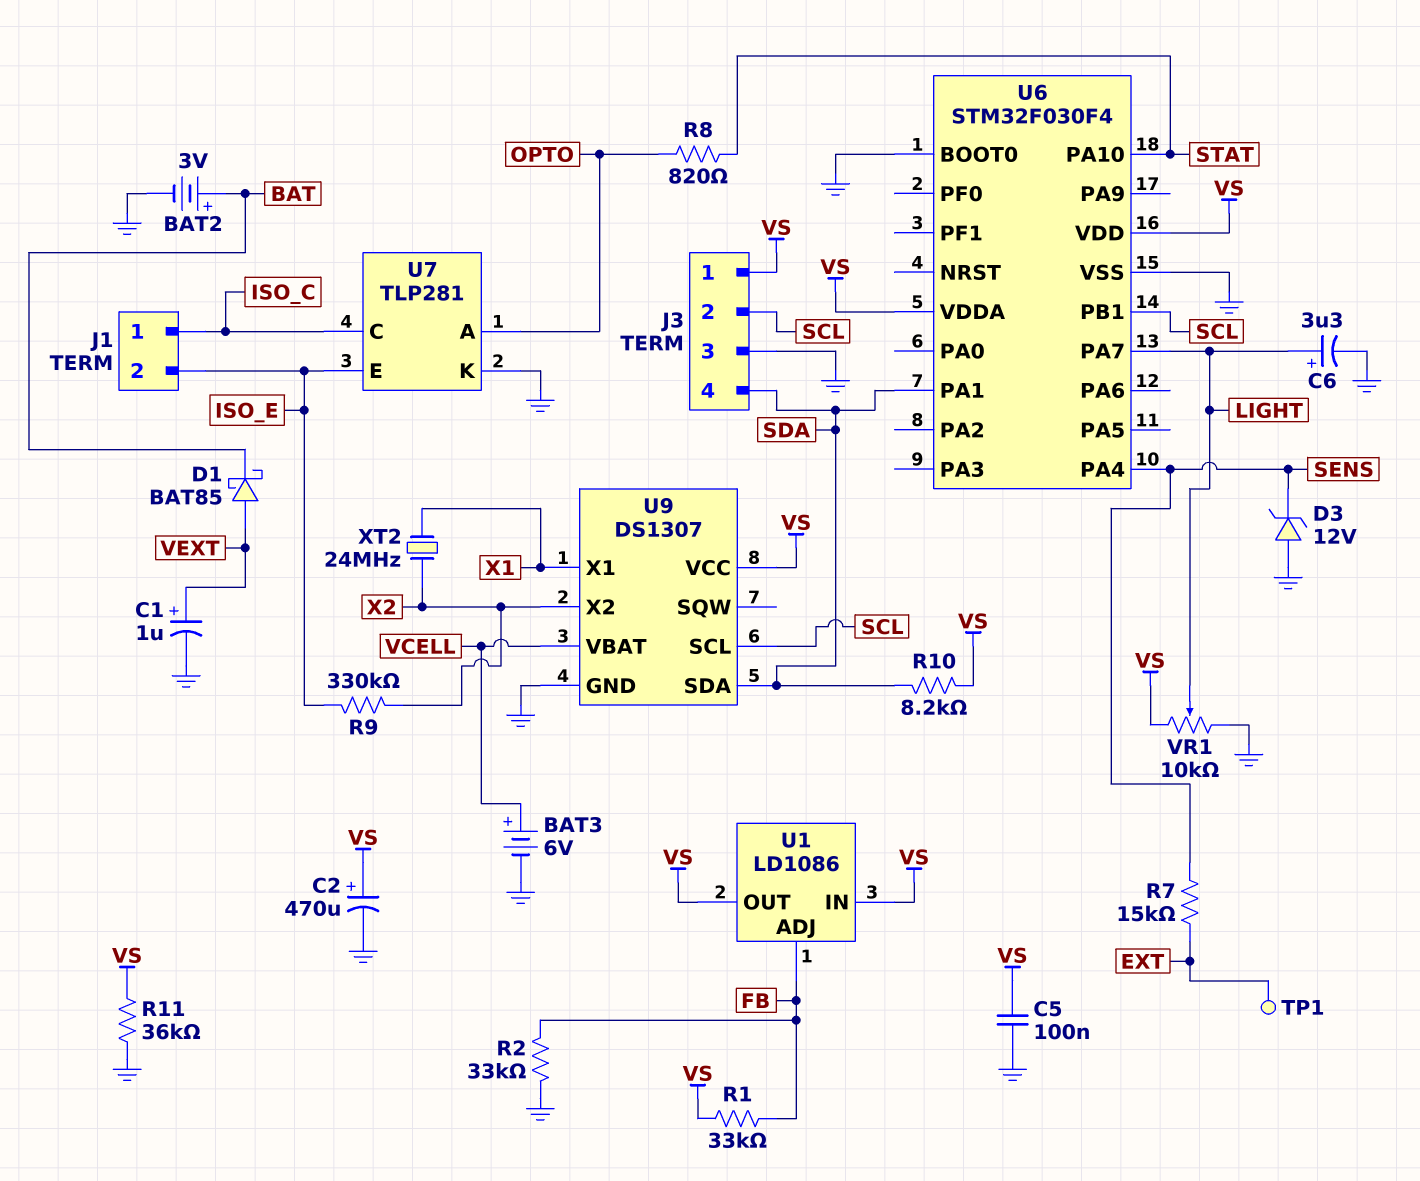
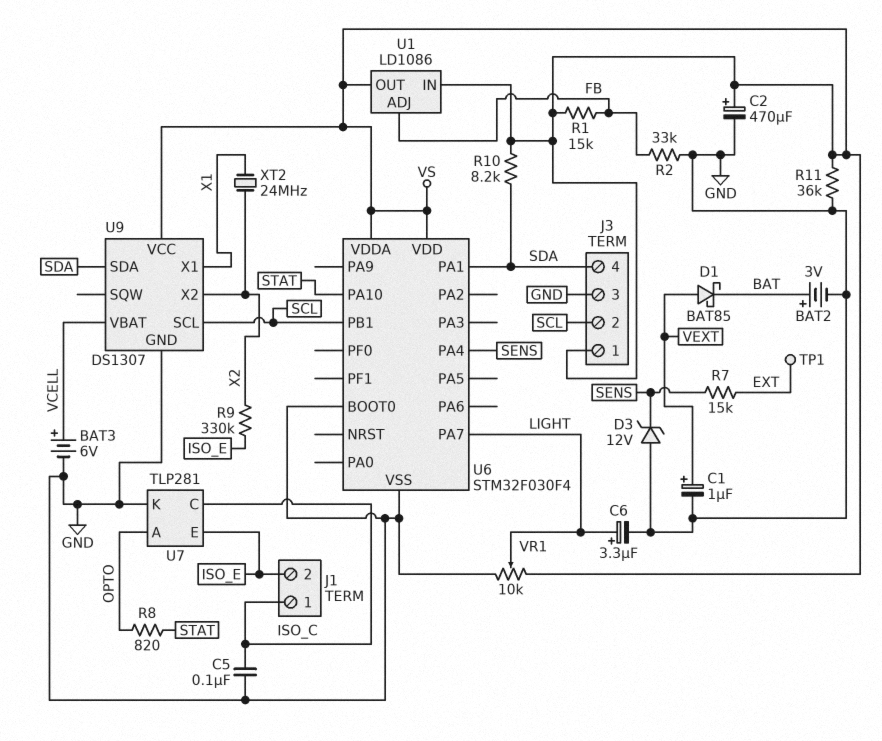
C5: 100nF (GND, VS) -> 100nF (GND, ISO_C)
R1: 33k (FB, VS) -> 15k (FB, VS)

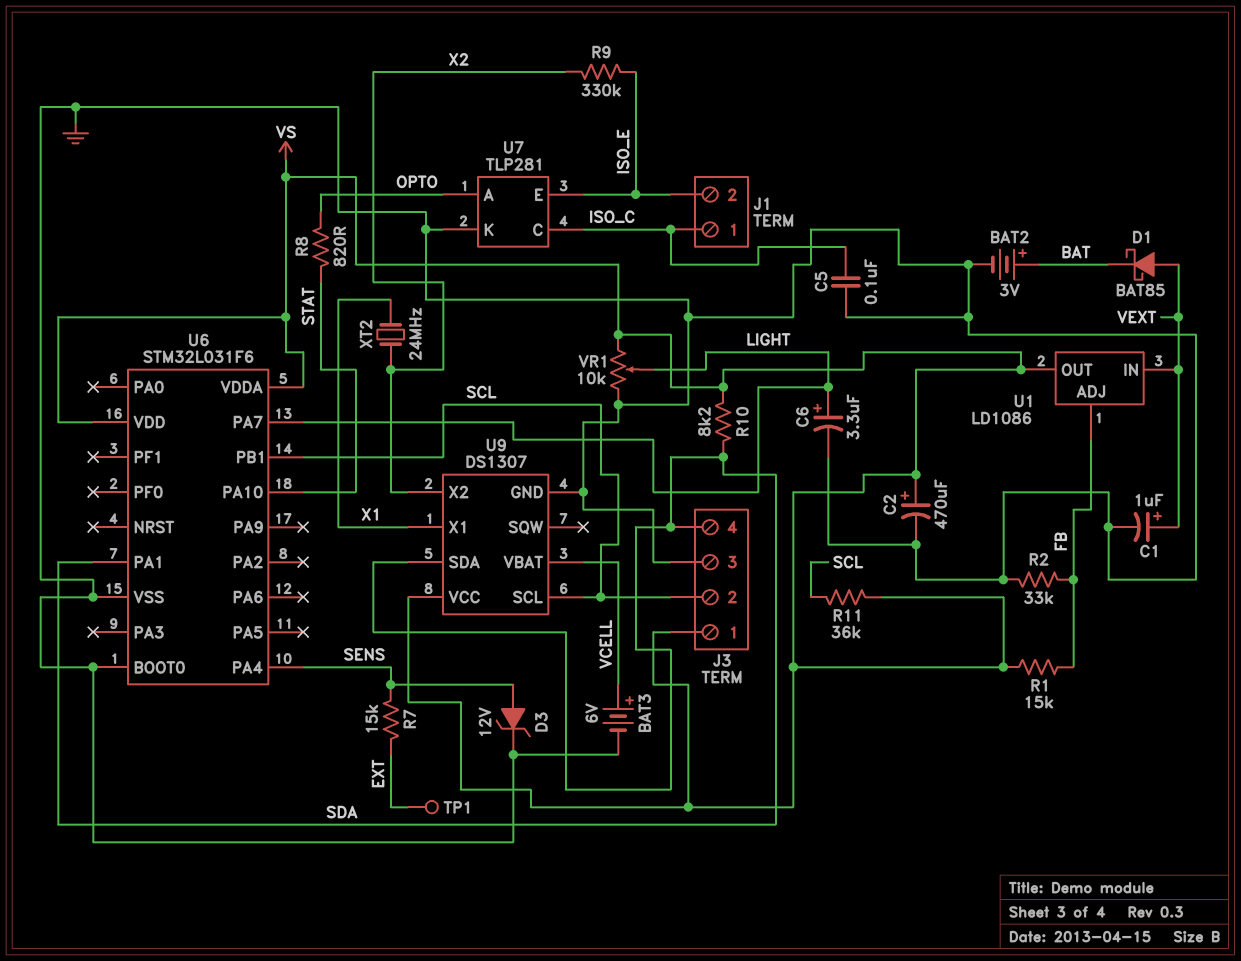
D3: zener 12V (A GND, K SENS) -> zener 12V (A SENS, K GND)
R11: 36k (GND, VS) -> 36k (SCL, VS)
U1 pin IN: VS -> VEXT
U6: STM32F030F4 -> STM32L031F6

